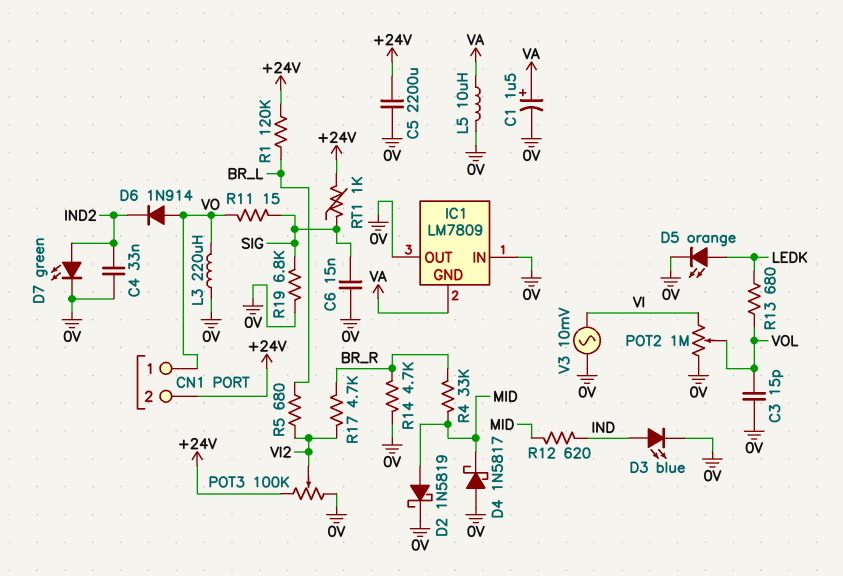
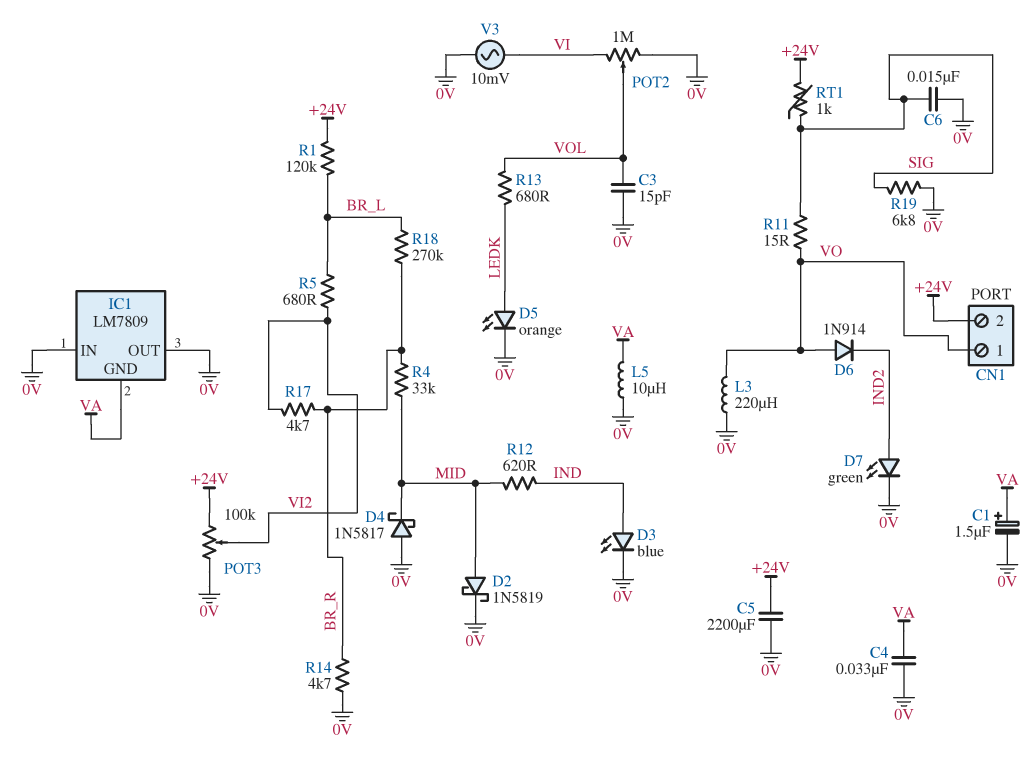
C4: 33nF (0V, IND2) -> 33nF (0V, VA)
R18: none -> 270k (BR_L, BR_R)

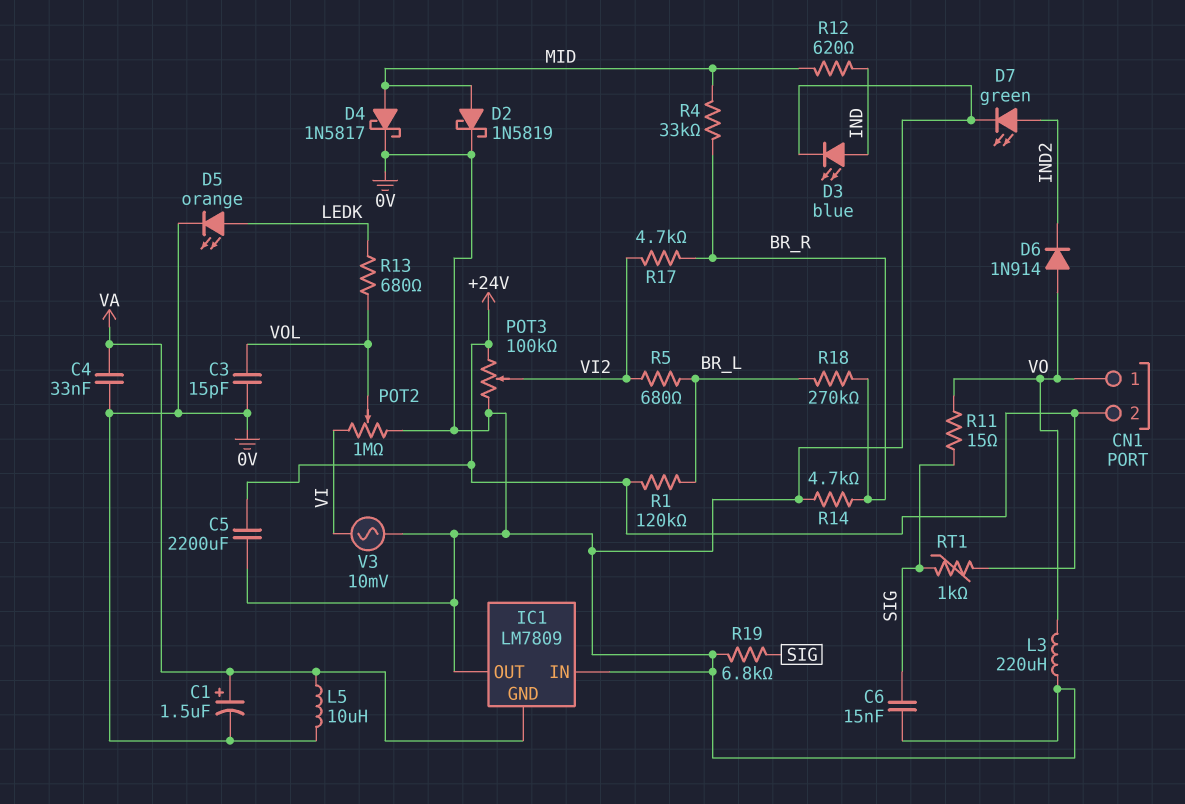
D4: schottky 1N5817 (A 0V, K MID) -> schottky 1N5817 (A MID, K 0V)

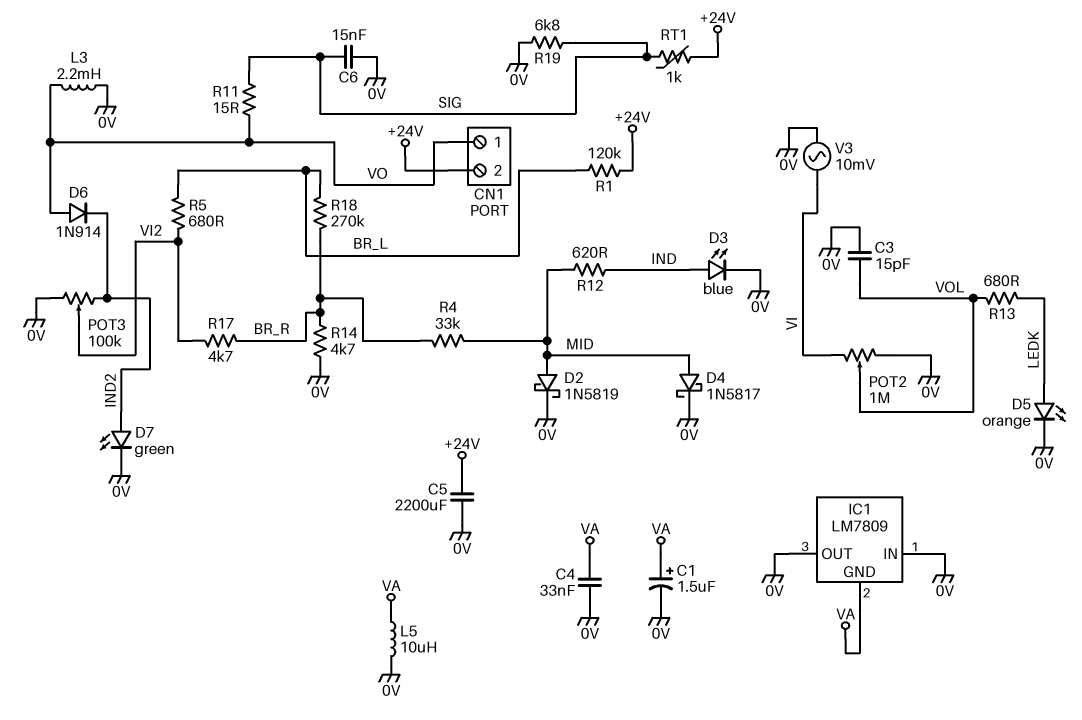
L3: 220uH (0V, VO) -> 2.2mH (0V, VO)
POT3: 100k (+24V, 0V, wiper VI2) -> 100k (0V, IND2, wiper VI2)

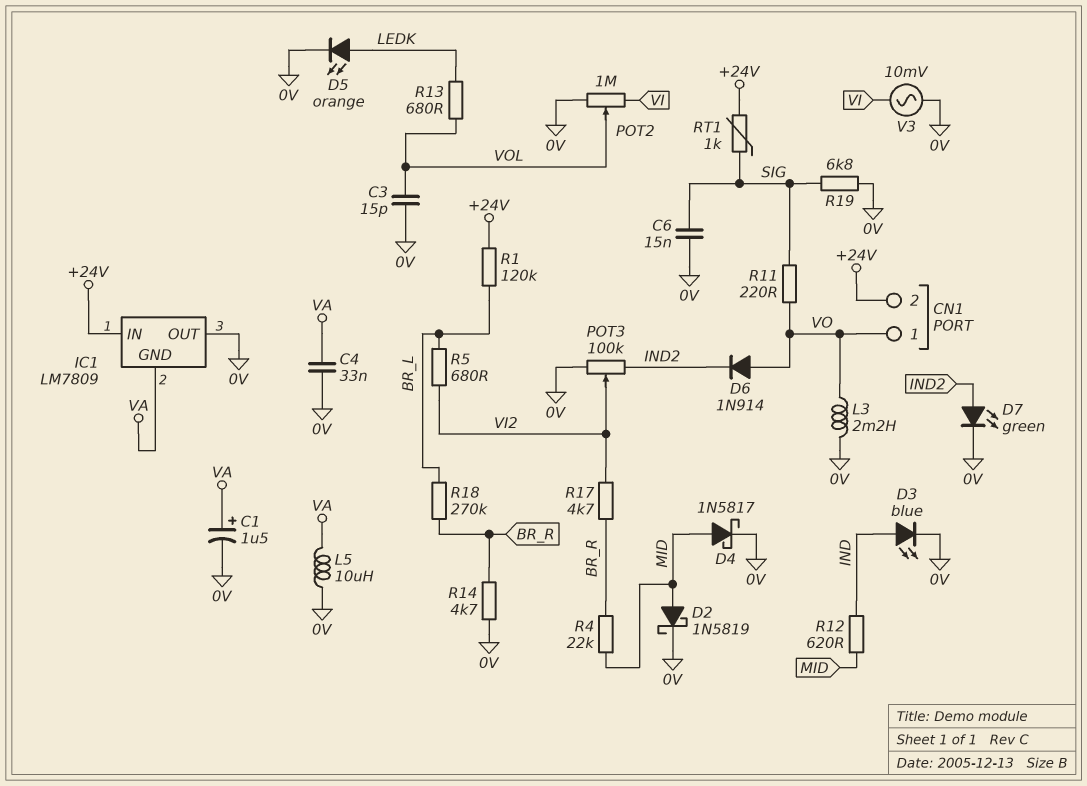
C5: 2200uF (+24V, 0V) -> none
IC1 pin IN: 0V -> +24V
R4: 33k (BR_R, MID) -> 22k (BR_R, MID)
R11: 15 (SIG, VO) -> 220 (SIG, VO)

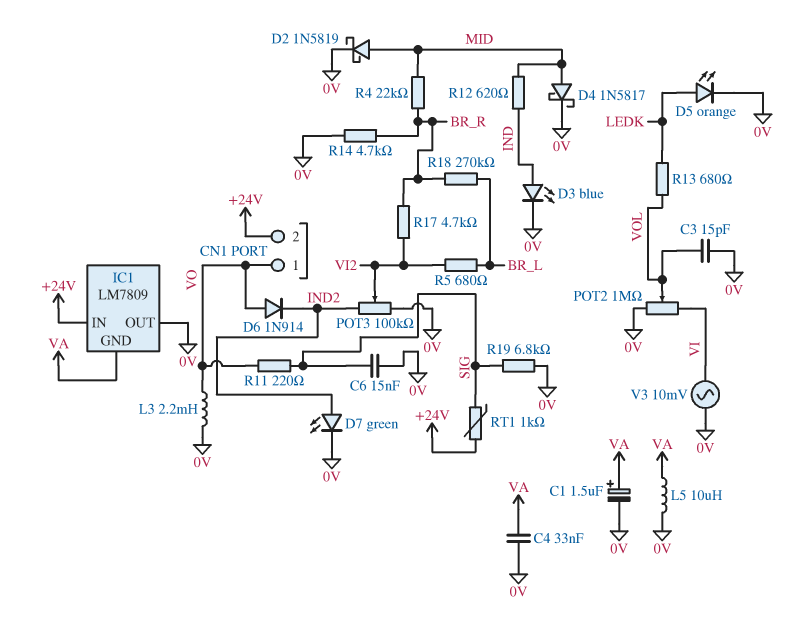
R1: 120k (+24V, BR_L) -> none

